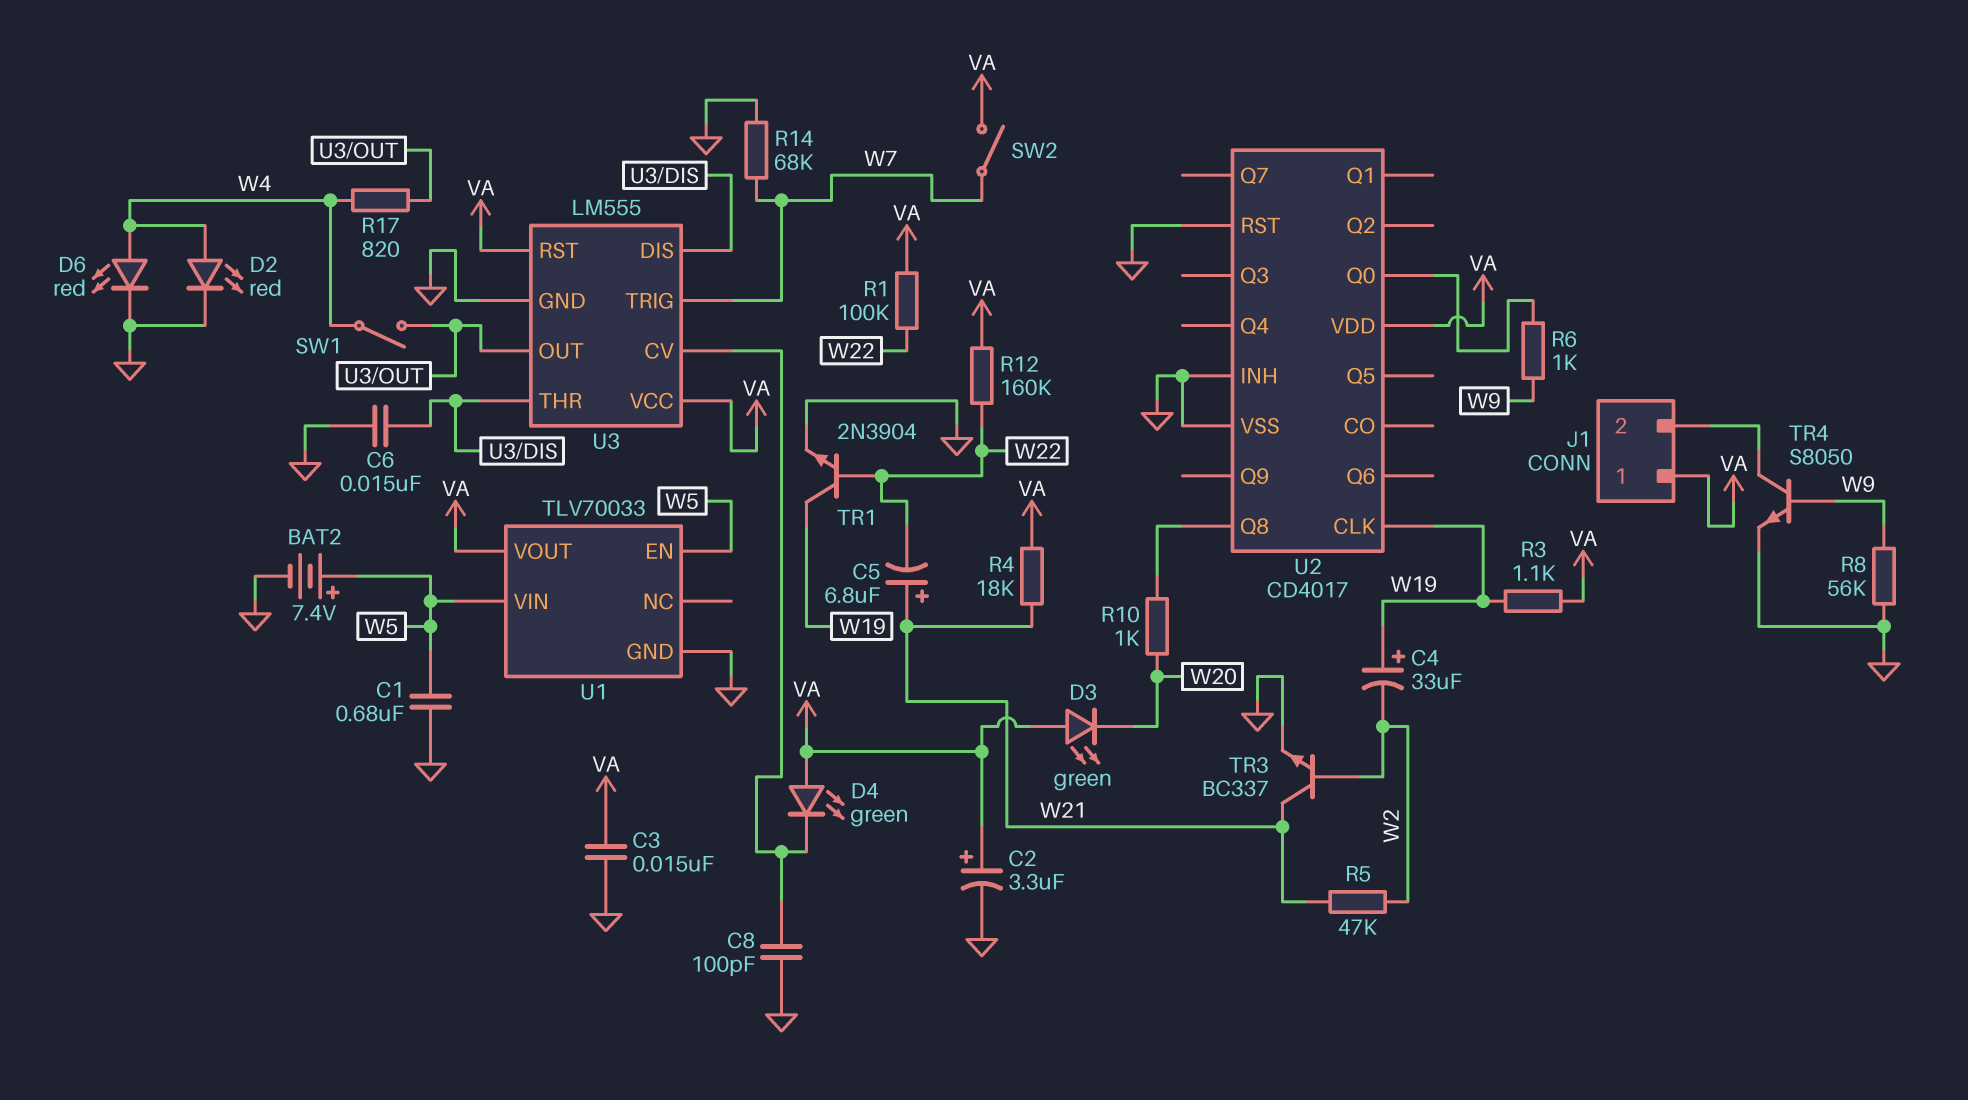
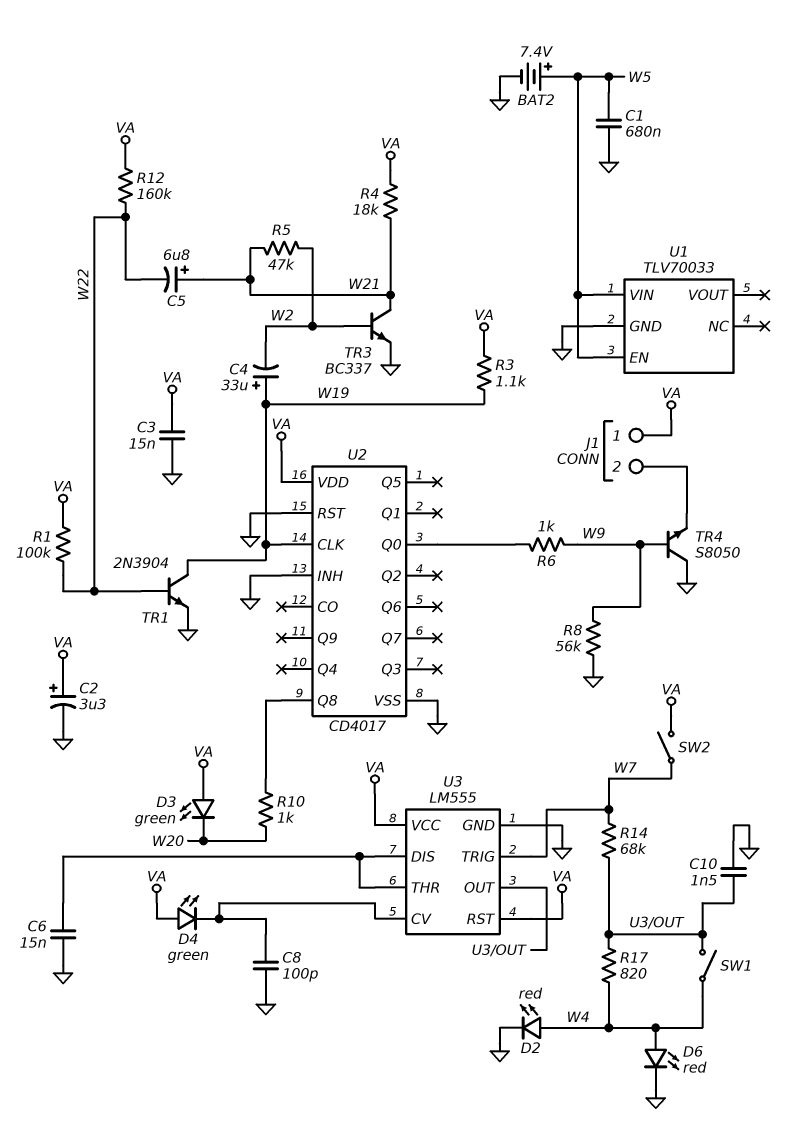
C10: none -> 1.5nF (GND, U3/OUT)
R14: 68k (GND, W7) -> 68k (U3/OUT, W7)
TR4: NPN S8050 (B W9, C J1/2, E GND) -> NPN S8050 (B W9, C GND, E J1/2)
U1 pin VOUT: VA -> none

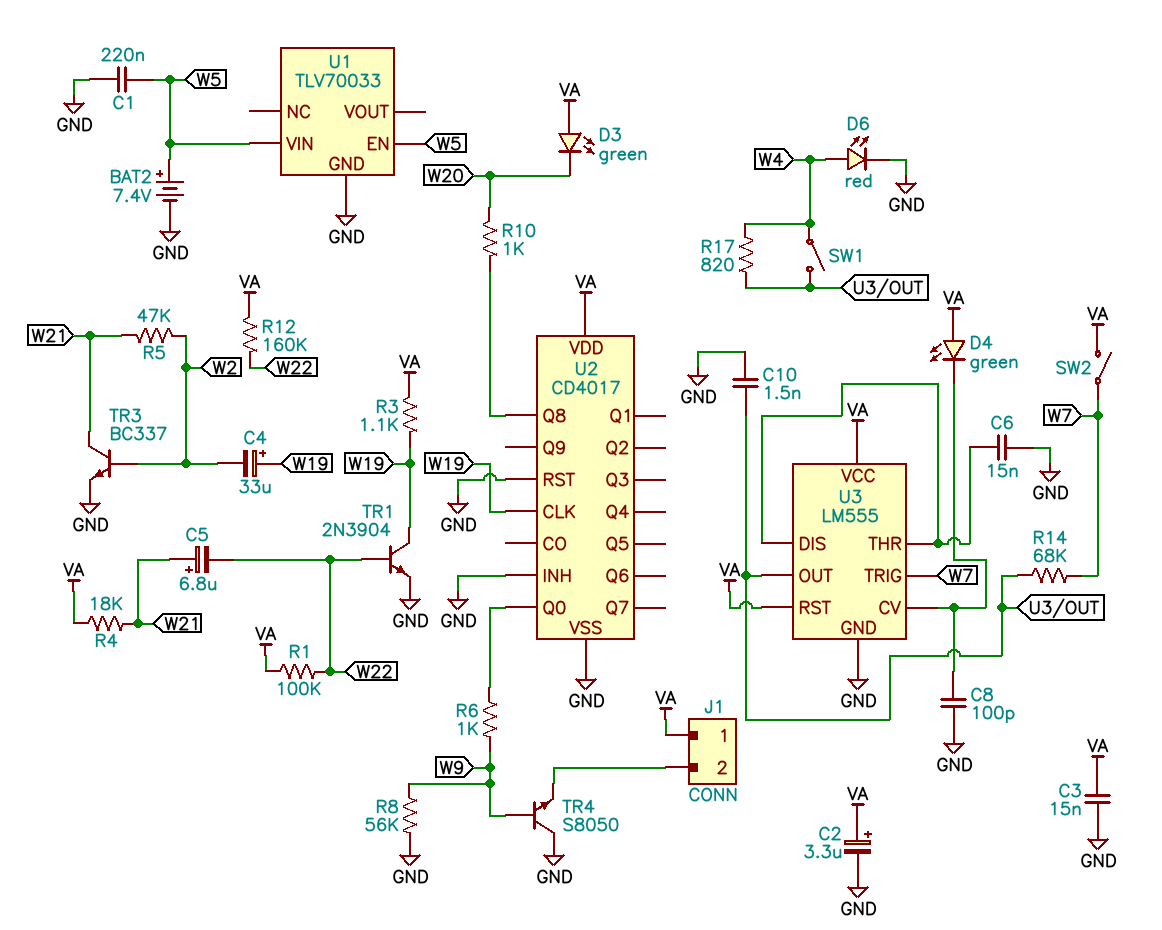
C1: 680nF (GND, W5) -> 220nF (GND, W5)
D2: LED red (A W4, K GND) -> none

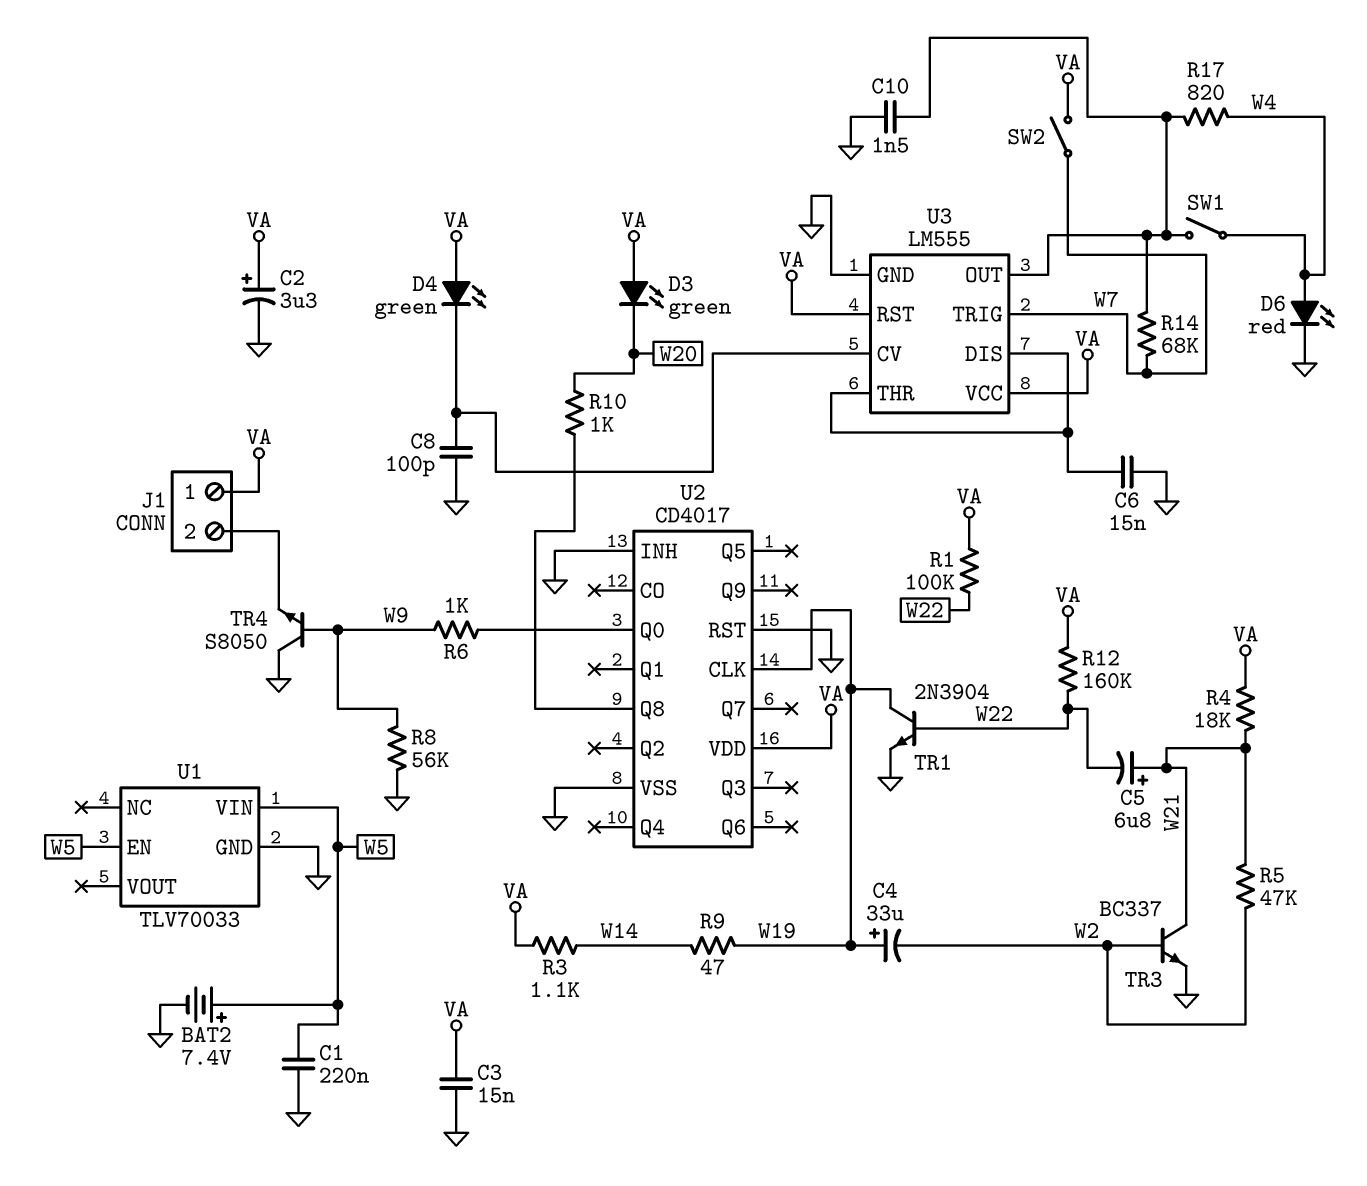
R3: 1.1k (VA, W19) -> 1.1k (VA, W14)
R9: none -> 47 (W14, W19)

